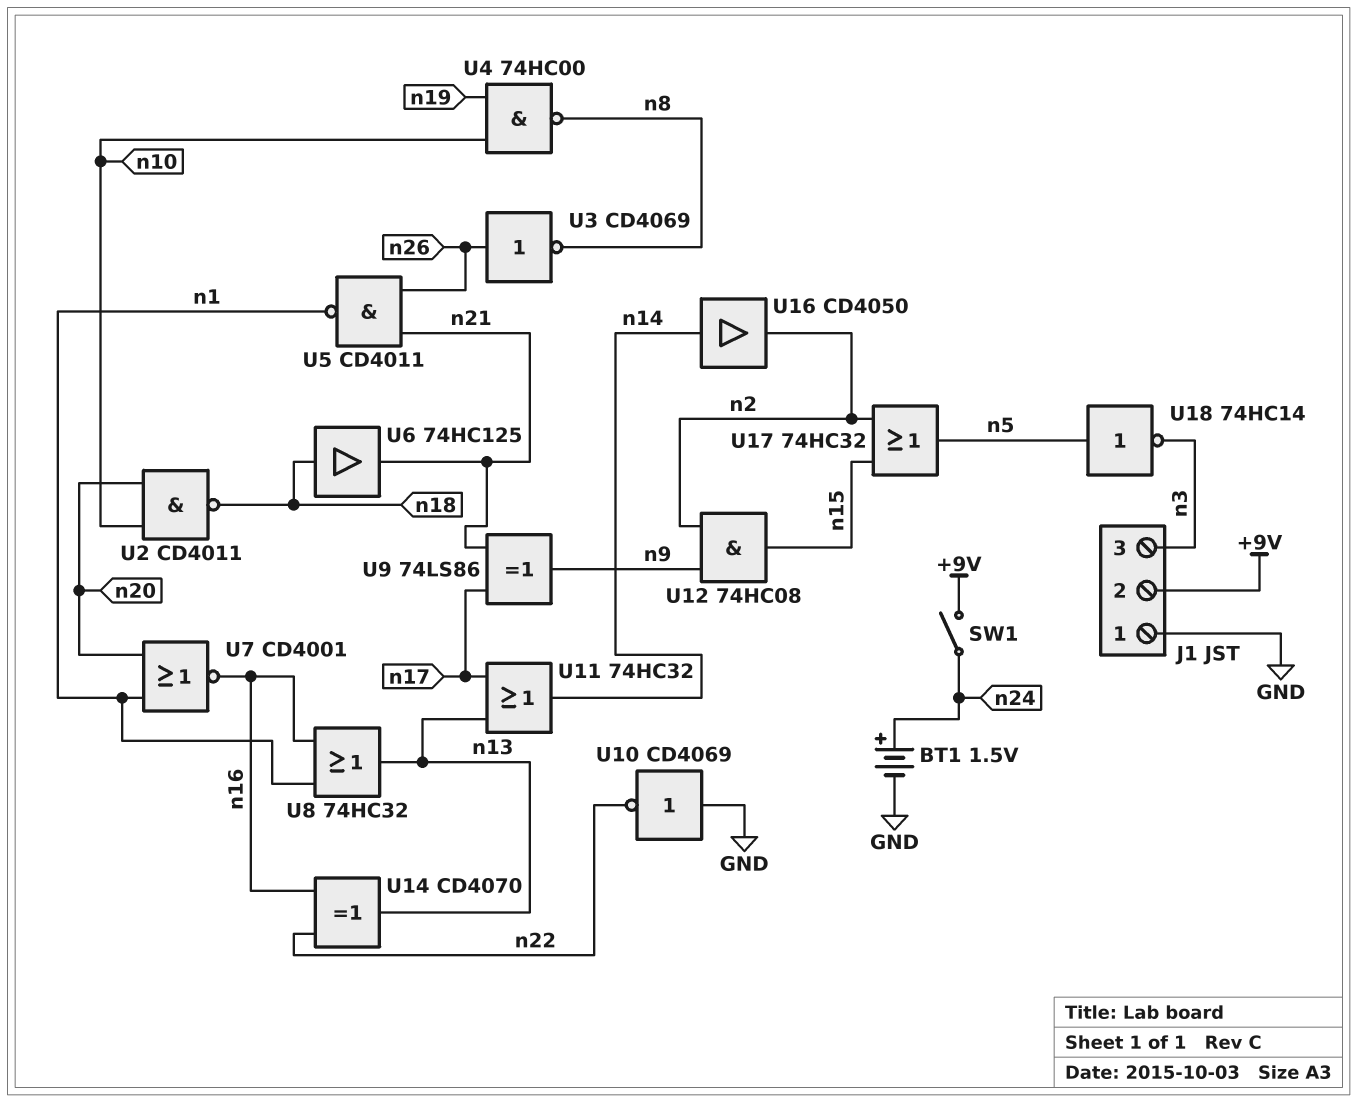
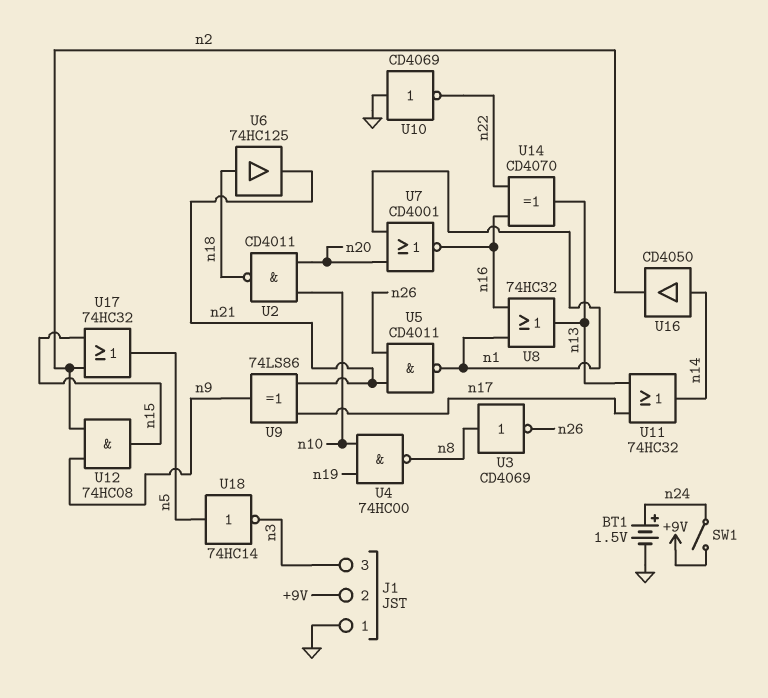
U3: NOT CD4069 (in n26, out n8) -> NOT CD4069 (in n8, out n26)

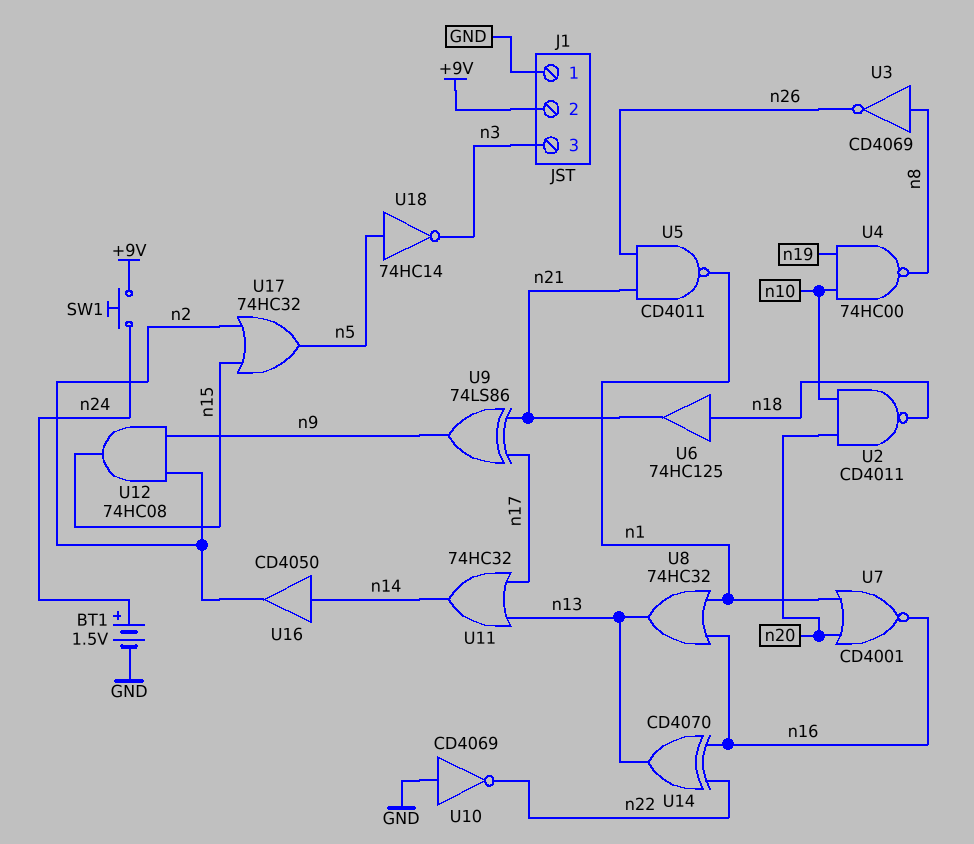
SW1: switch (+9V, n24) -> button (+9V, n24)

